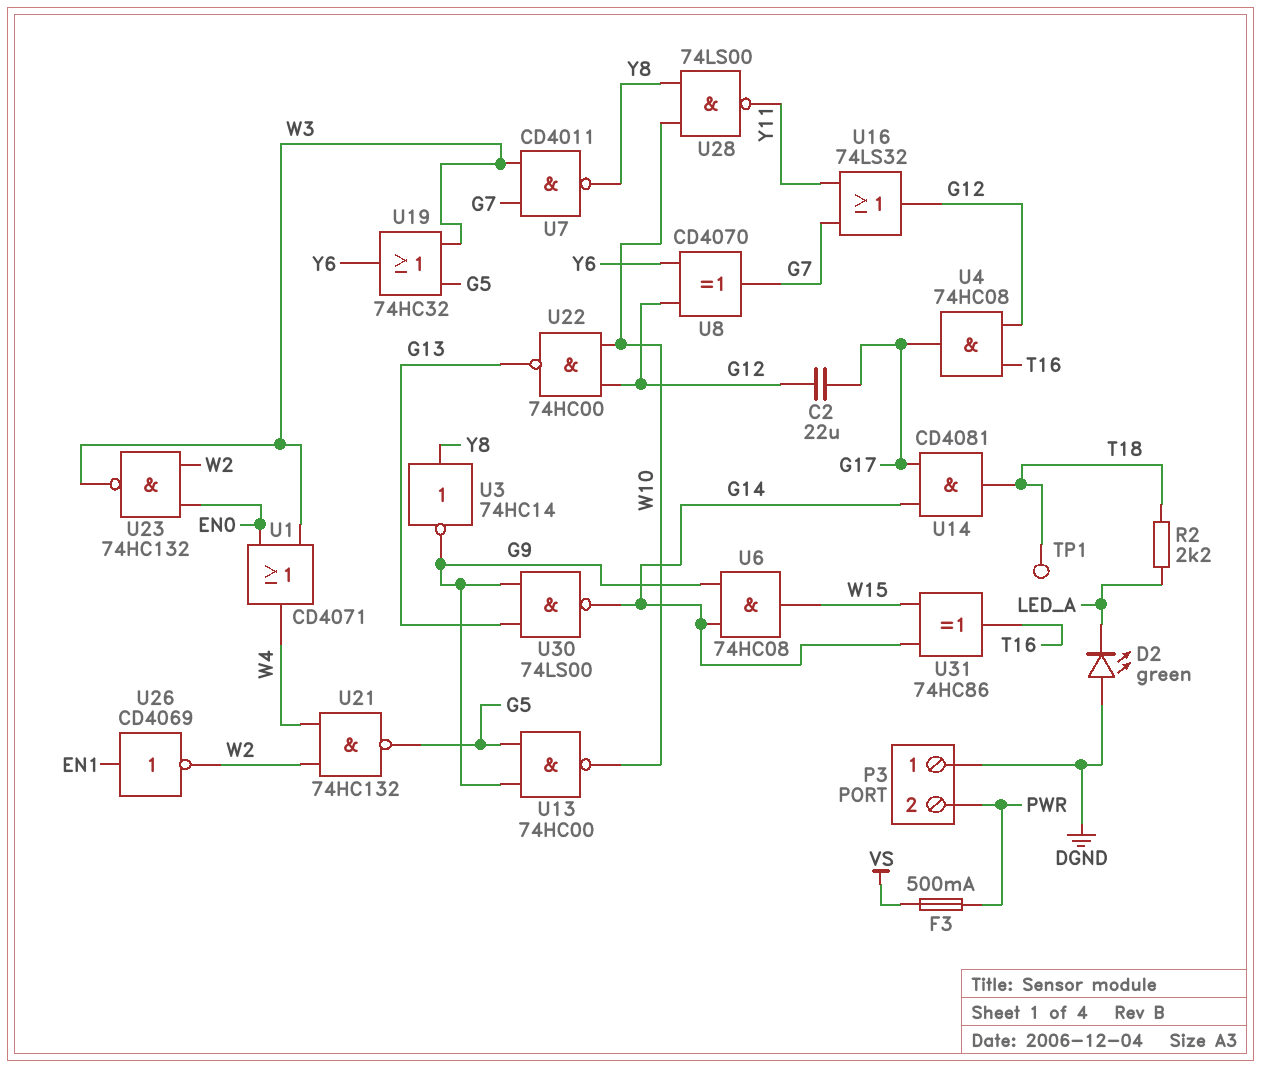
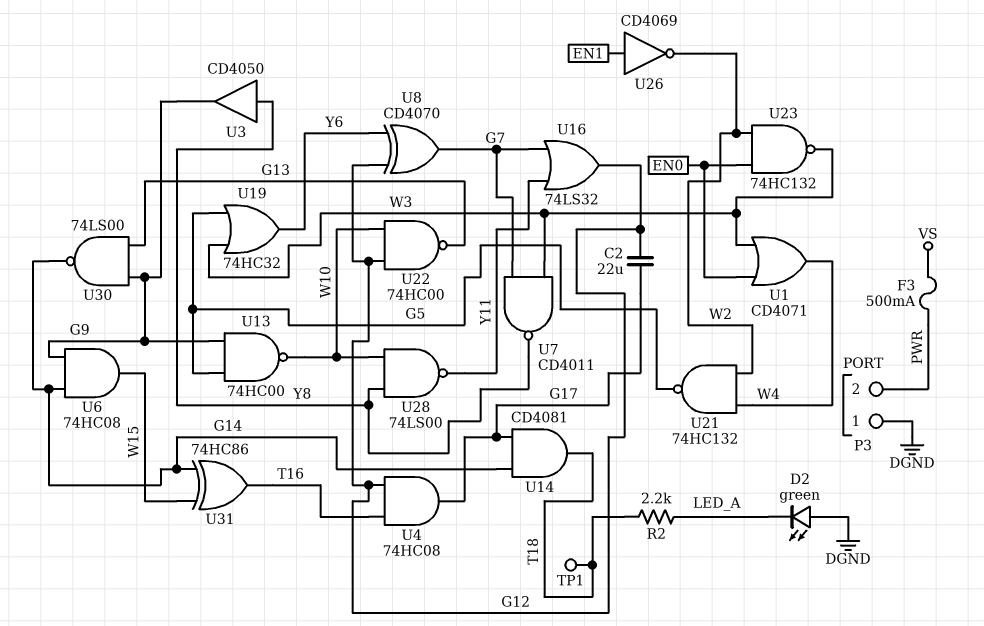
U3: NOT 74HC14 (in Y8, out G9) -> buffer CD4050 (in Y8, out G9)

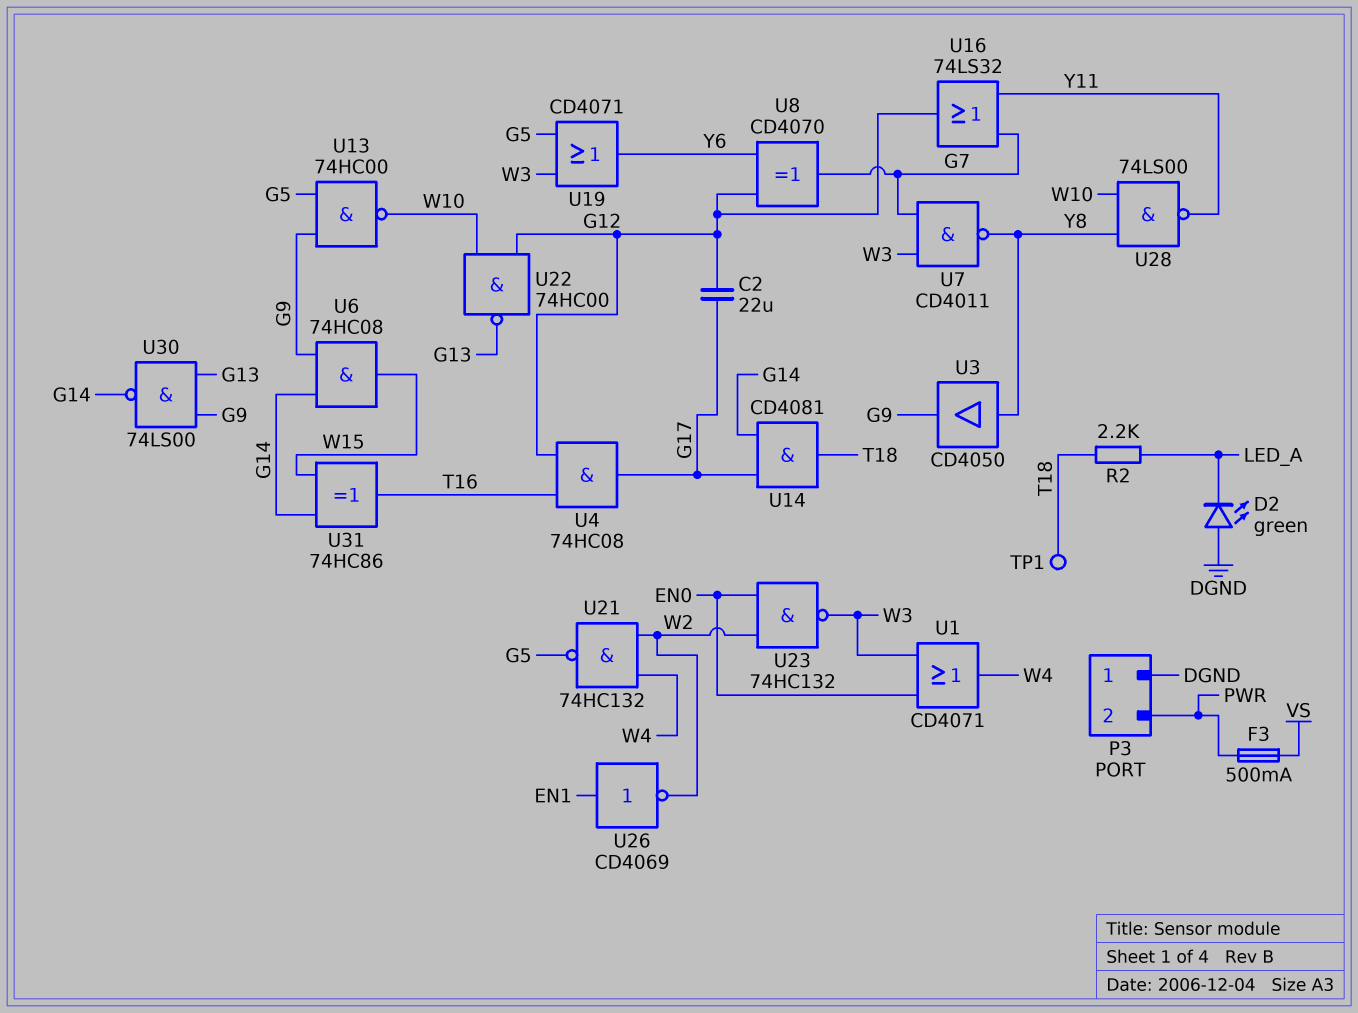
U19: OR 74HC32 (in G5, in W3, out Y6) -> OR CD4071 (in G5, in W3, out Y6)

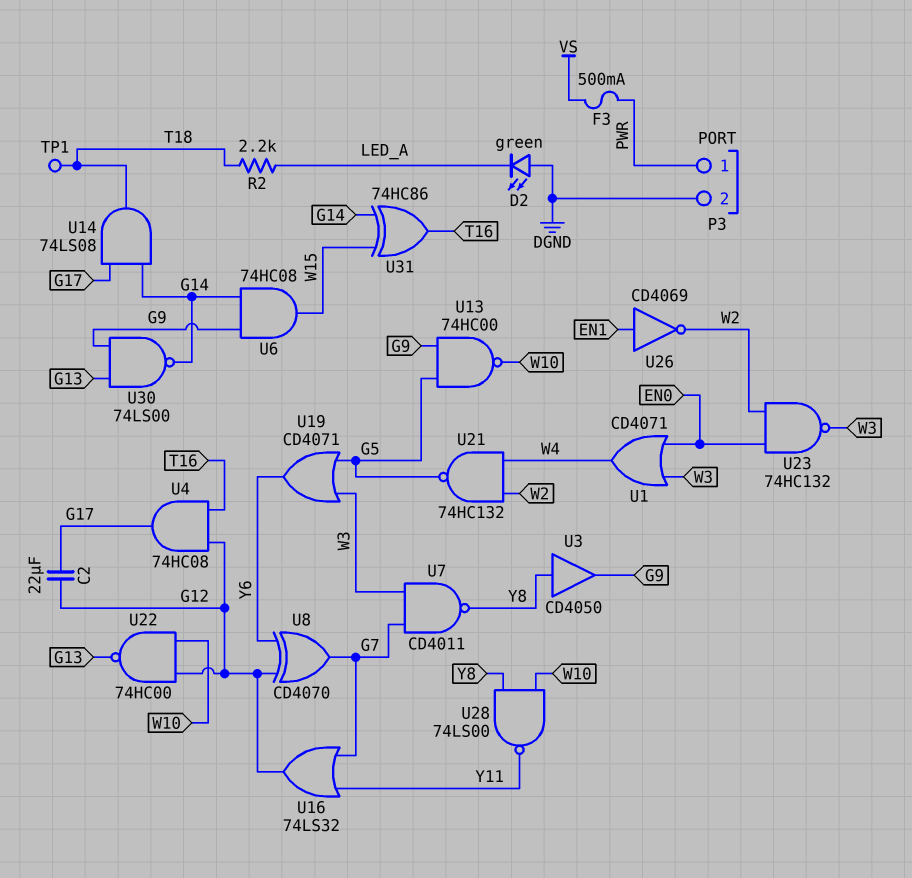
P3 pin 1: DGND -> PWR
P3 pin 2: PWR -> DGND
U14: AND CD4081 (in G14, in G17, out T18) -> AND 74LS08 (in G14, in G17, out T18)

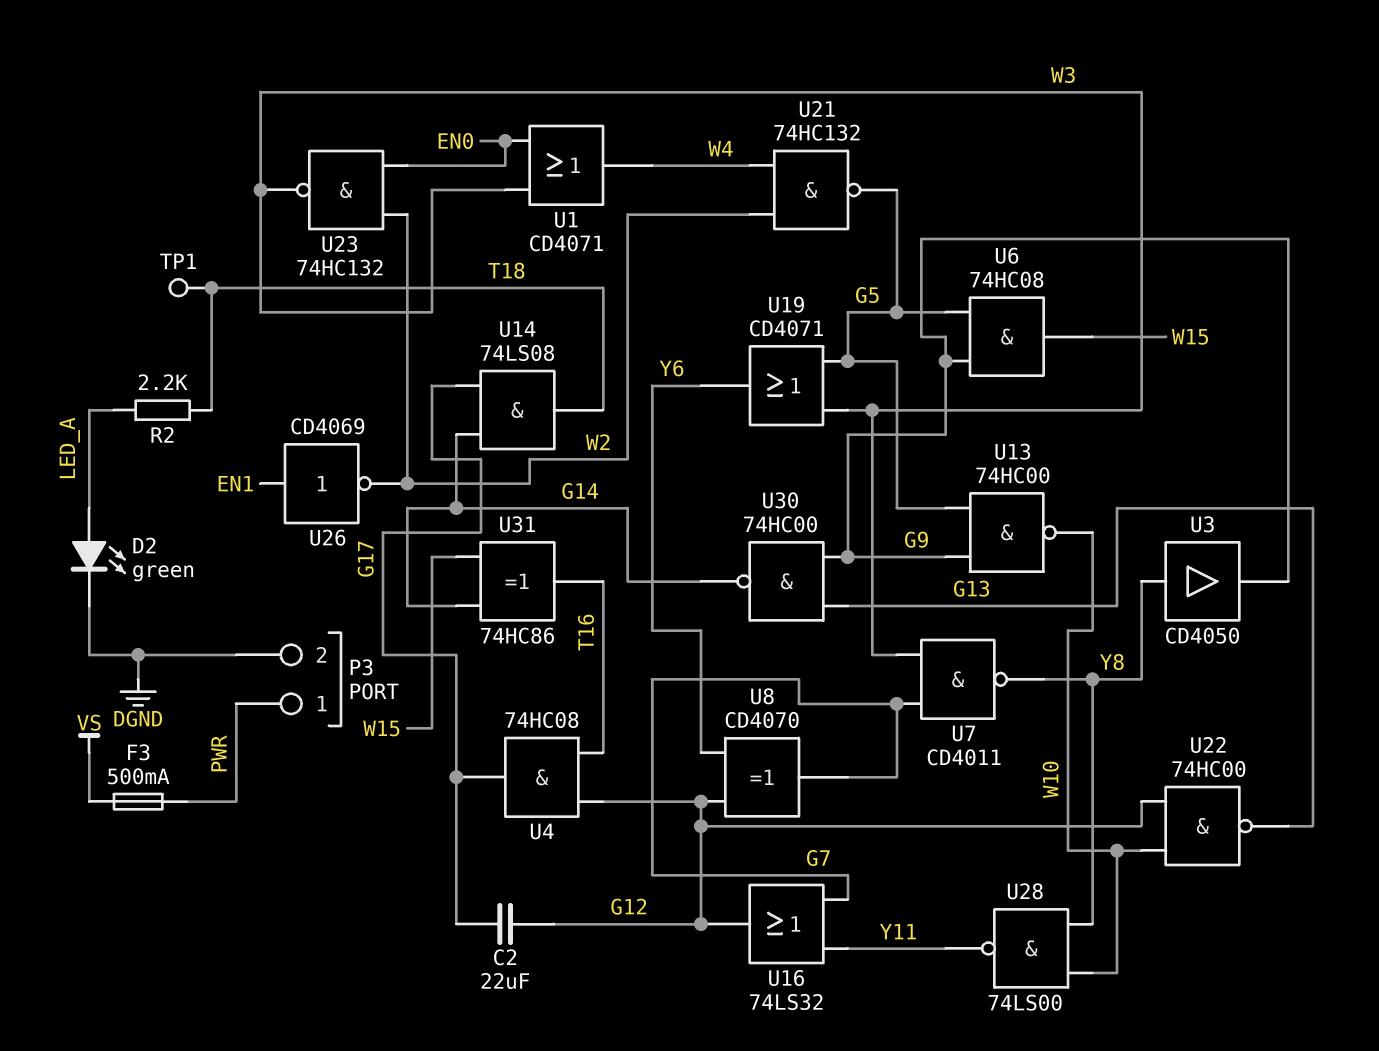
D2: LED green (A DGND, K LED_A) -> LED green (A LED_A, K DGND)
U6: AND 74HC08 (in G9, in G14, out W15) -> AND 74HC08 (in G5, in G9, out W15)
U30: NAND 74LS00 (in G9, in G13, out G14) -> NAND 74HC00 (in G9, in G13, out G14)

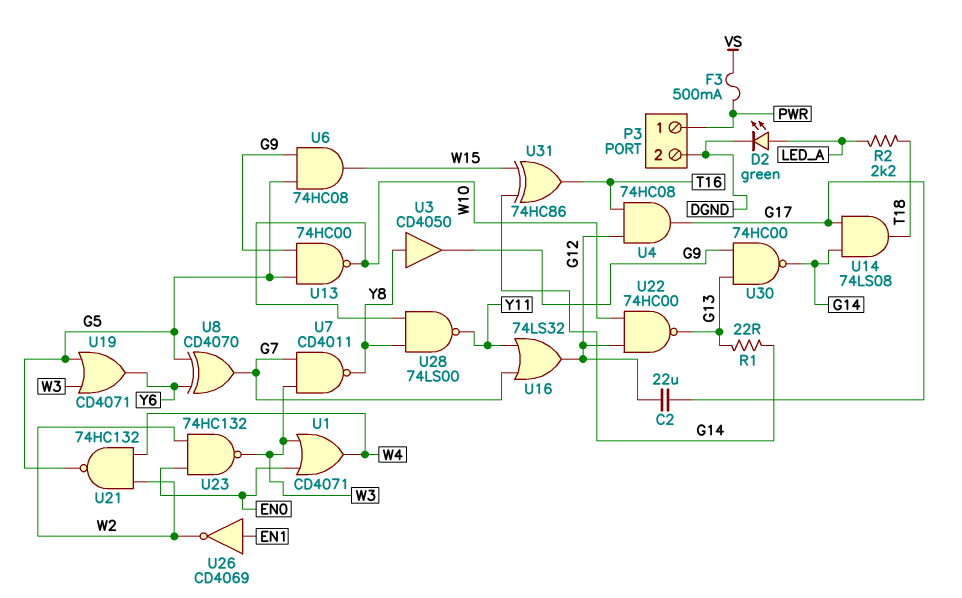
R1: none -> 22 (G13, G14)
TP1: test point (T18) -> none
U8: XOR CD4070 (in G12, in Y6, out G7) -> XOR CD4070 (in G5, in Y6, out G7)

